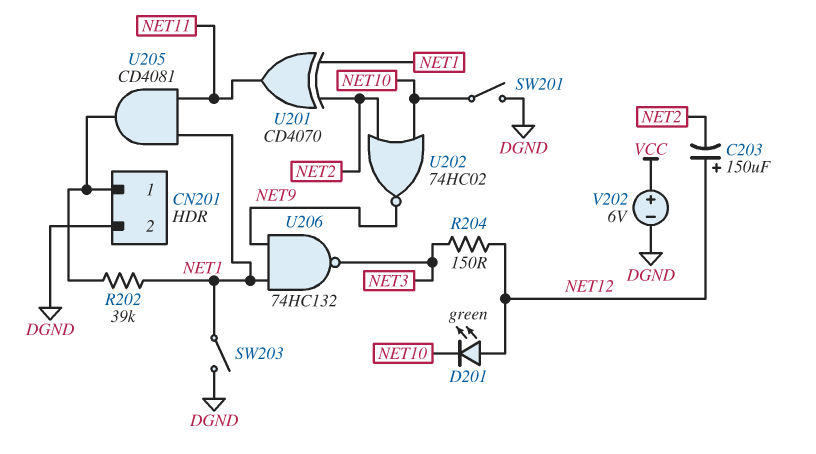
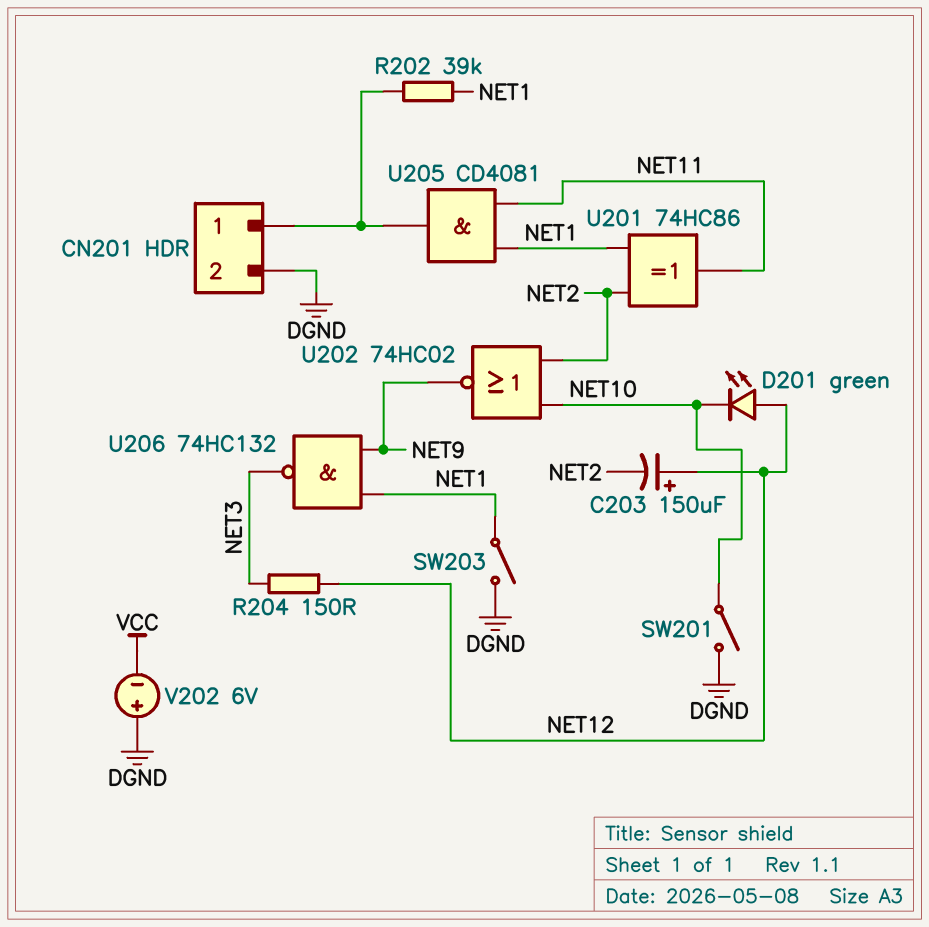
U201: XOR CD4070 (in NET1, in NET2, out NET11) -> XOR 74HC86 (in NET1, in NET2, out NET11)
V202: 6V (plus VCC, minus DGND) -> 6V (plus DGND, minus VCC)

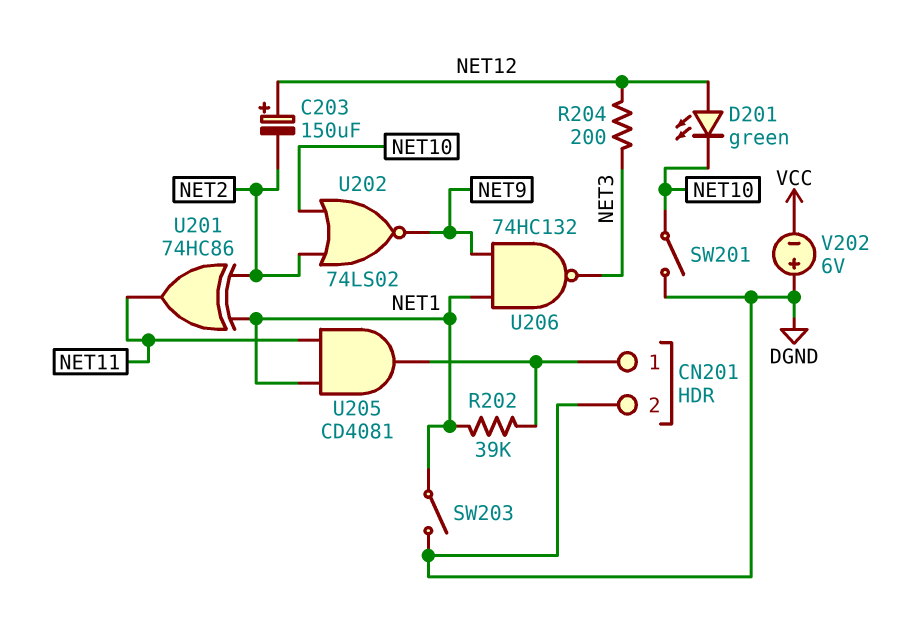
R204: 150 (NET3, NET12) -> 200 (NET3, NET12)
U202: NOR 74HC02 (in NET2, in NET10, out NET9) -> NOR 74LS02 (in NET2, in NET10, out NET9)

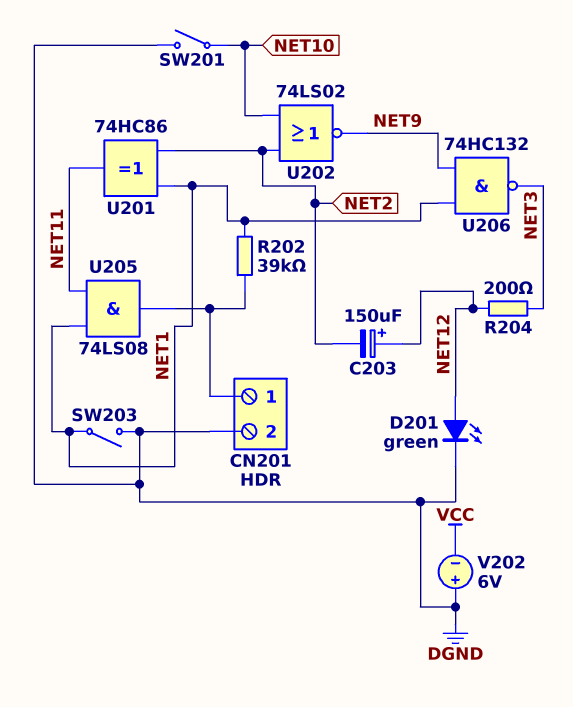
D201: LED green (A NET12, K NET10) -> LED green (A NET12, K DGND)
U205: AND CD4081 (in NET1, in NET11, out CN201/1) -> AND 74LS08 (in NET1, in NET11, out CN201/1)

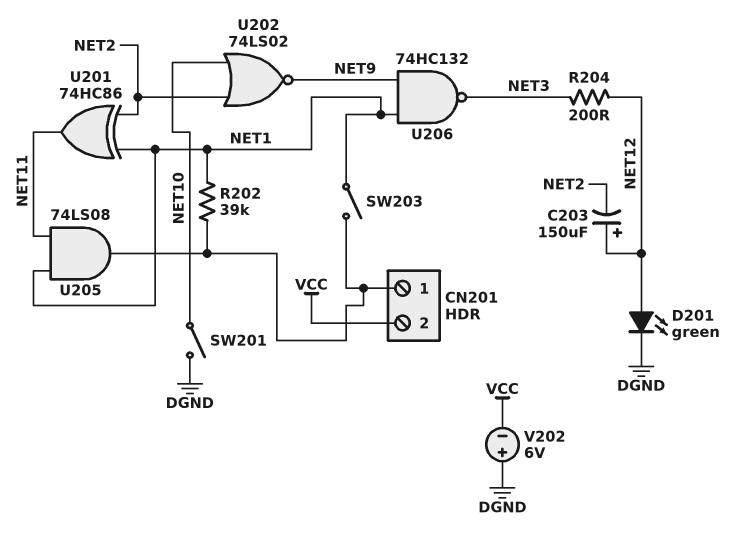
CN201 pin 2: DGND -> VCC
SW203: switch (DGND, NET1) -> switch (CN201/1, NET1)

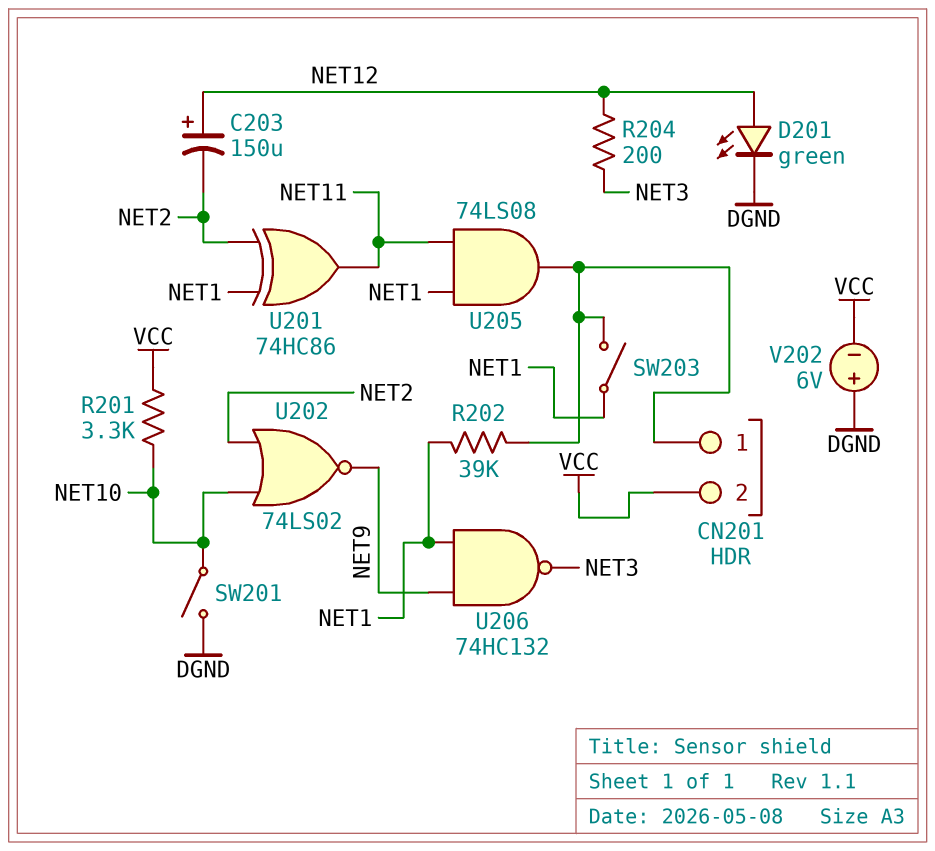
R201: none -> 3.3k (NET10, VCC)

